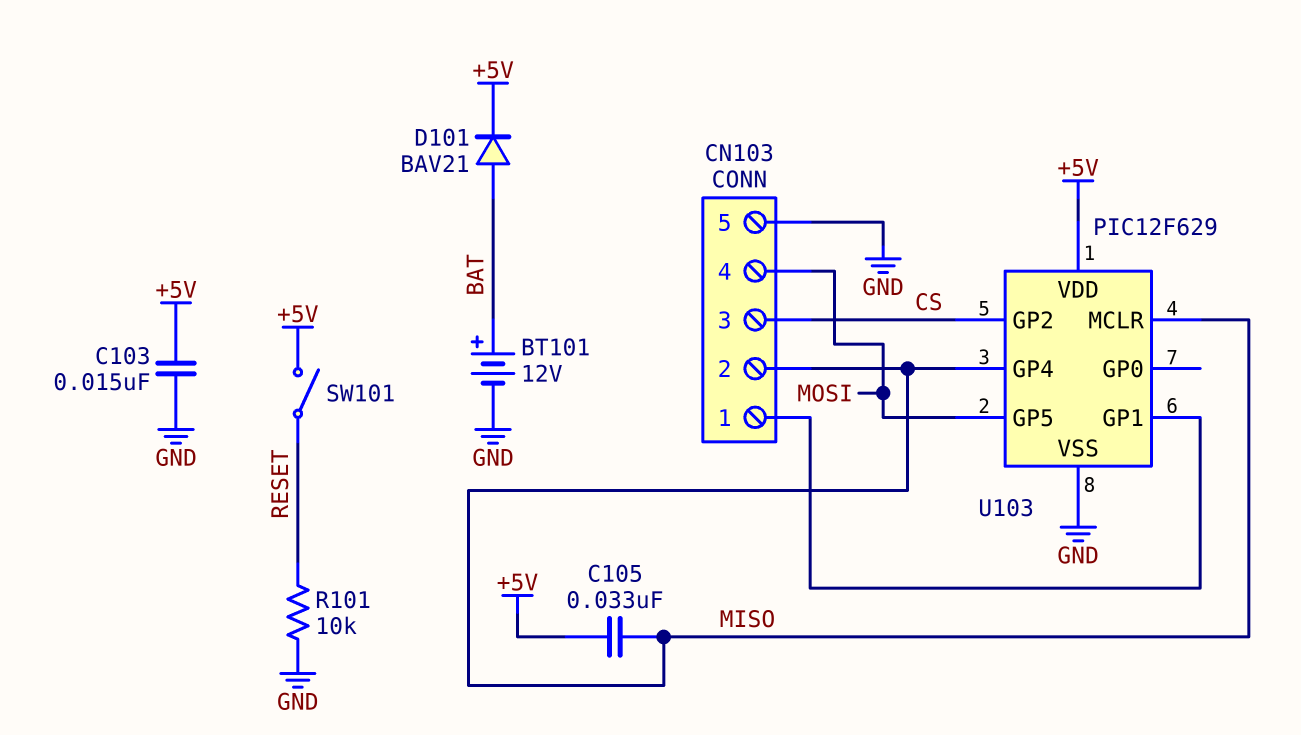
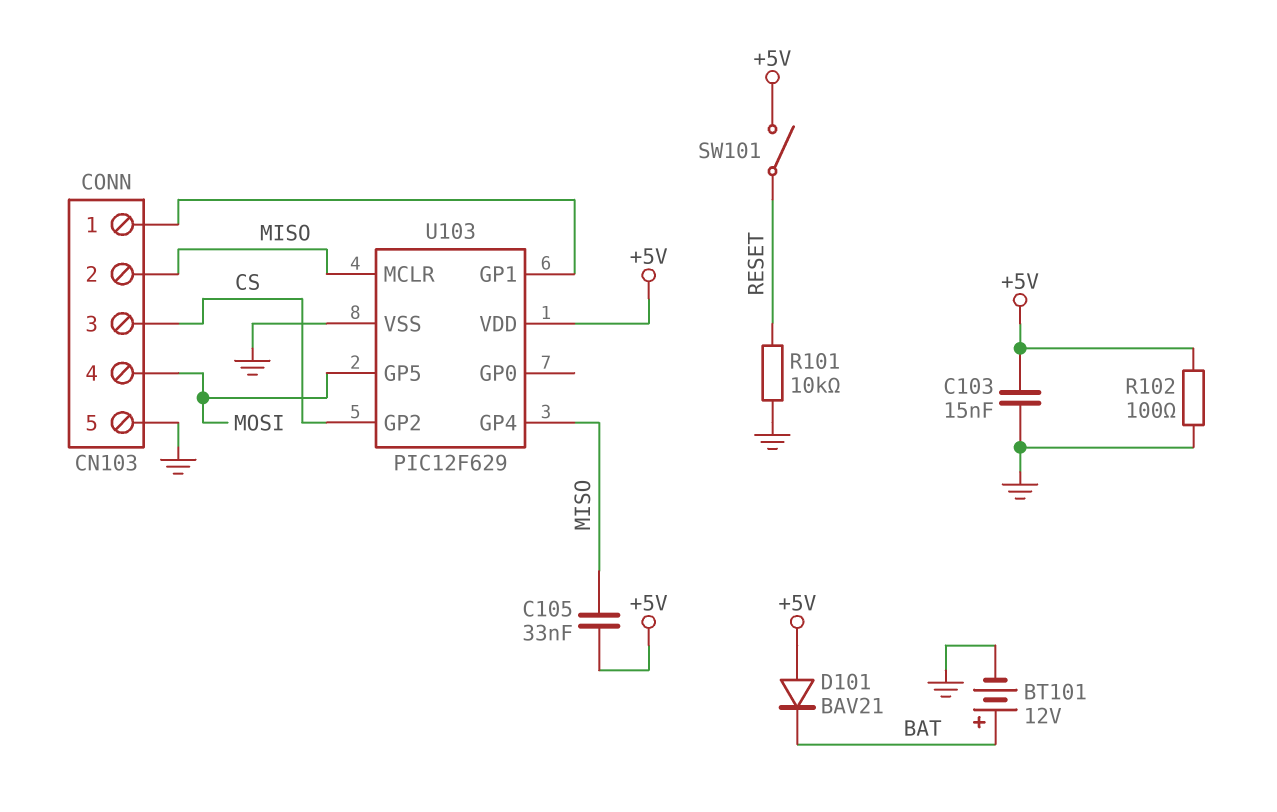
D101: diode BAV21 (A BAT, K +5V) -> diode BAV21 (A +5V, K BAT)
R102: none -> 100 (+5V, GND)

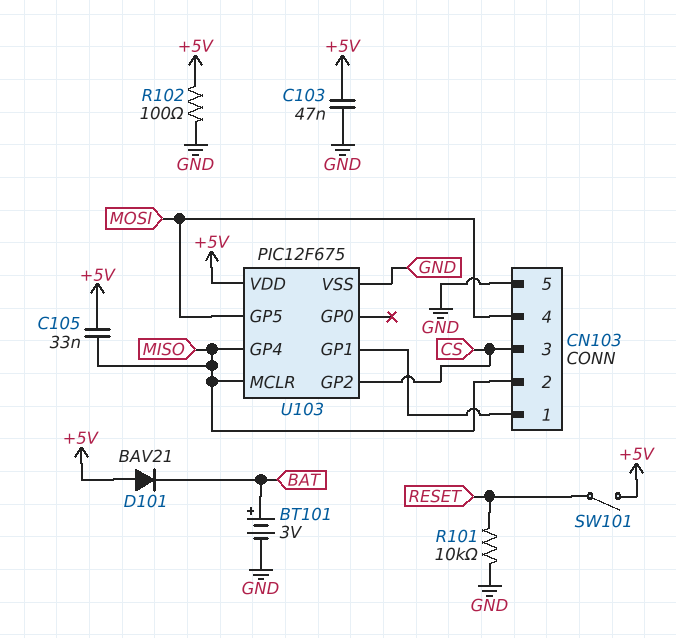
BT101: 12V (plus BAT, minus GND) -> 3V (plus BAT, minus GND)
C103: 15nF (+5V, GND) -> 47nF (+5V, GND)
U103: PIC12F629 -> PIC12F675

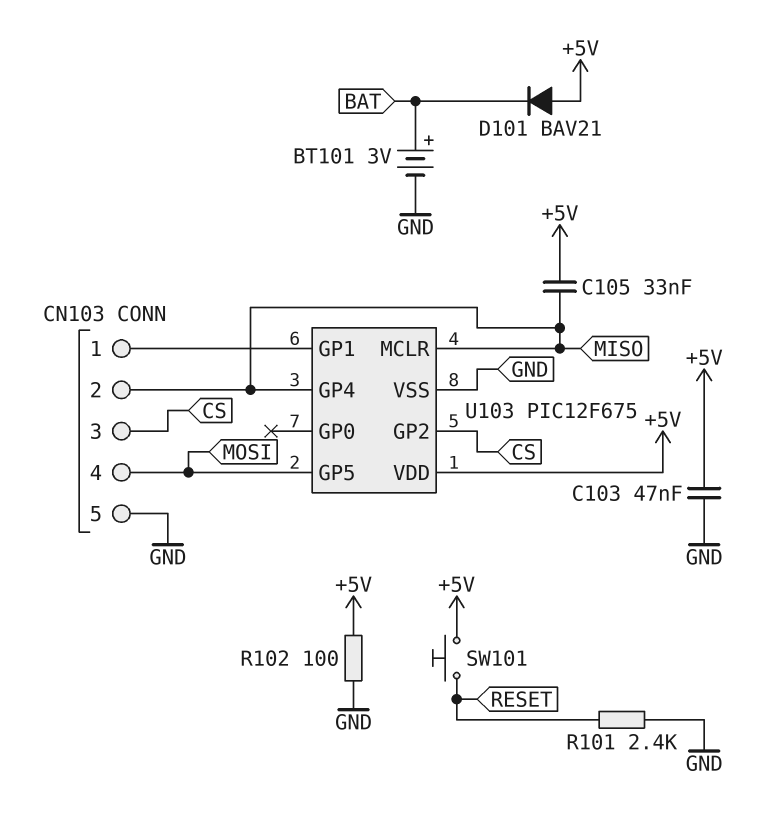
R101: 10k (GND, RESET) -> 2.4k (GND, RESET)
SW101: switch (+5V, RESET) -> button (+5V, RESET)

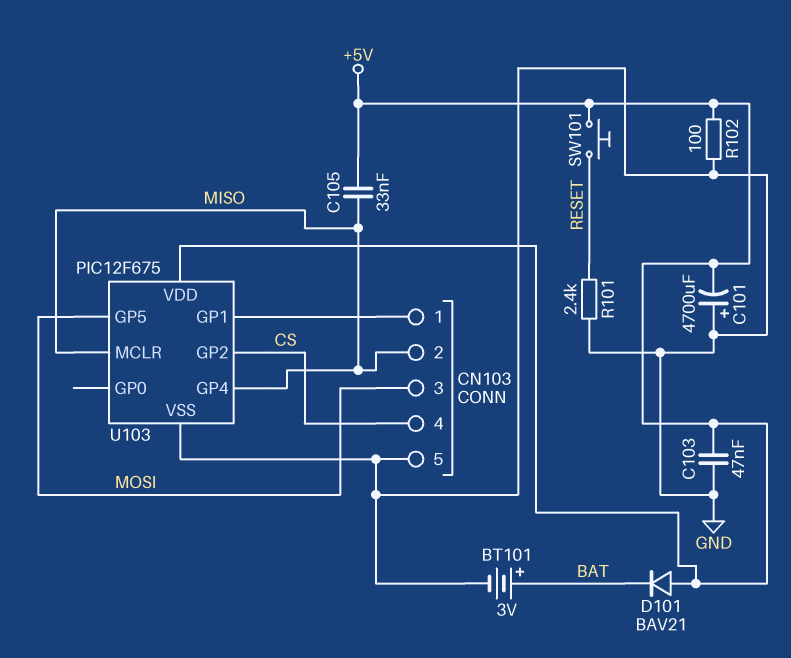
C101: none -> 4700uF (plus GND, minus +5V)
CN103 pin 3: CS -> MOSI
CN103 pin 4: MOSI -> CS

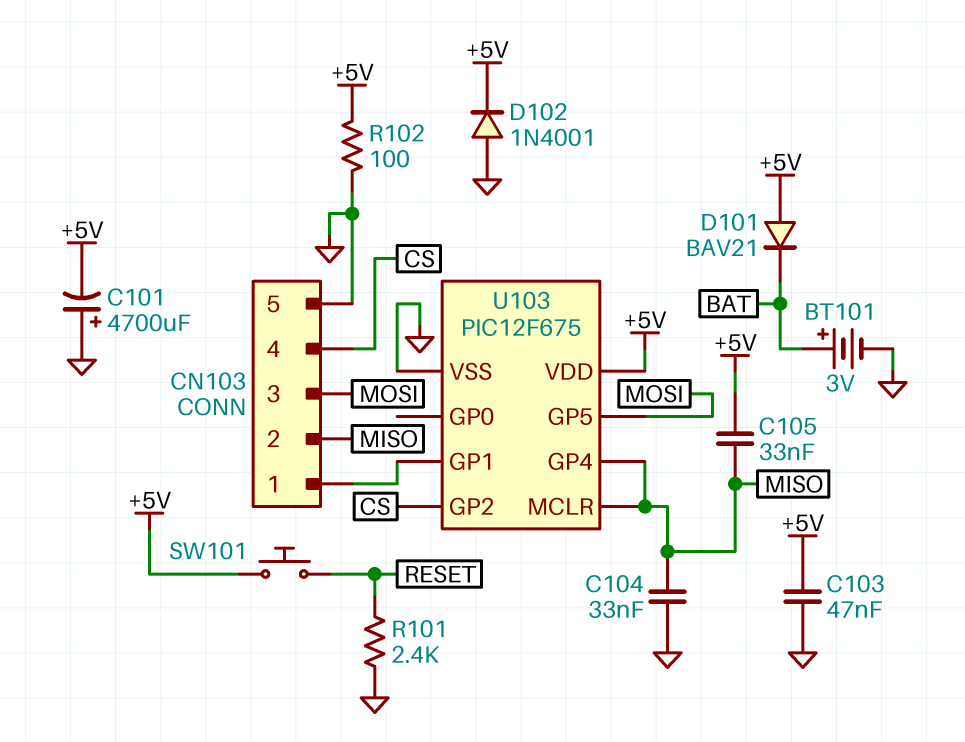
C104: none -> 33nF (GND, MISO)
D102: none -> diode 1N4001 (A GND, K +5V)

